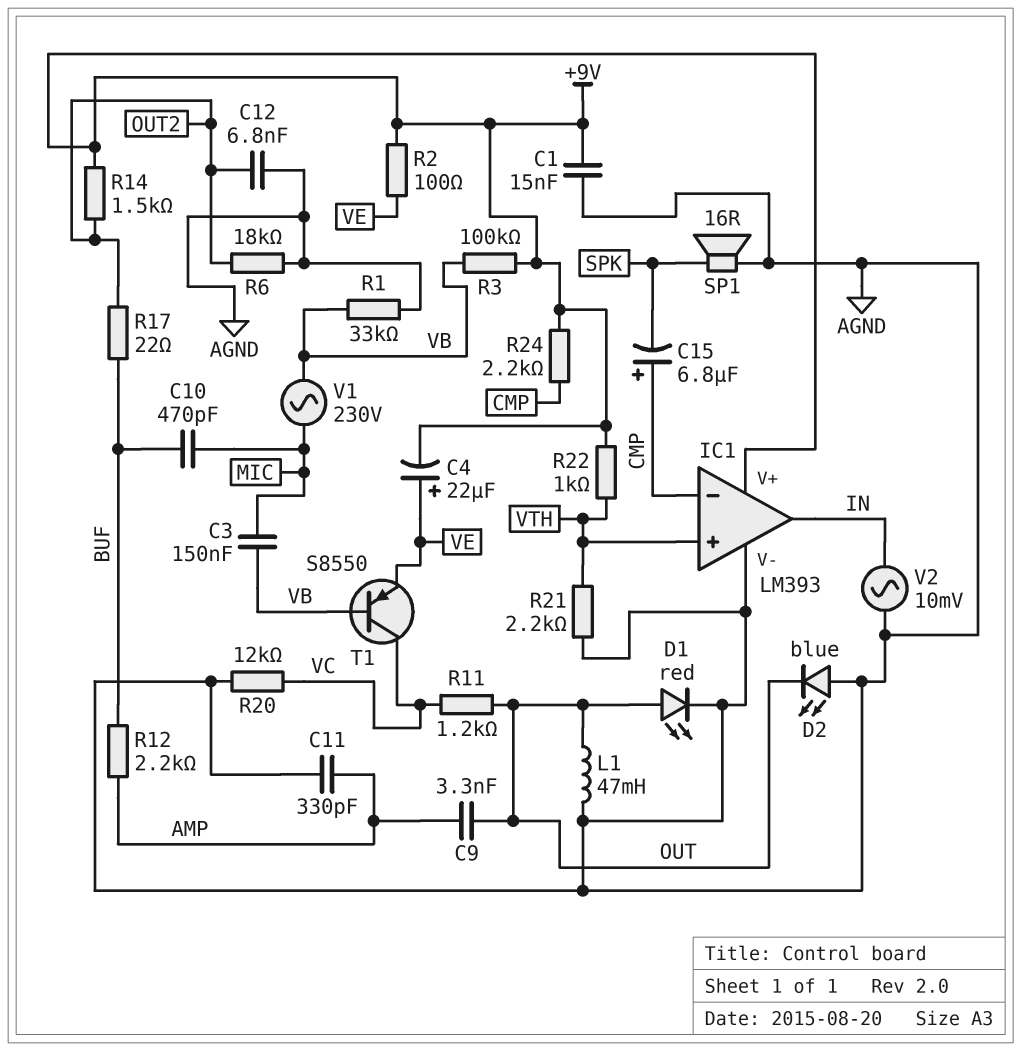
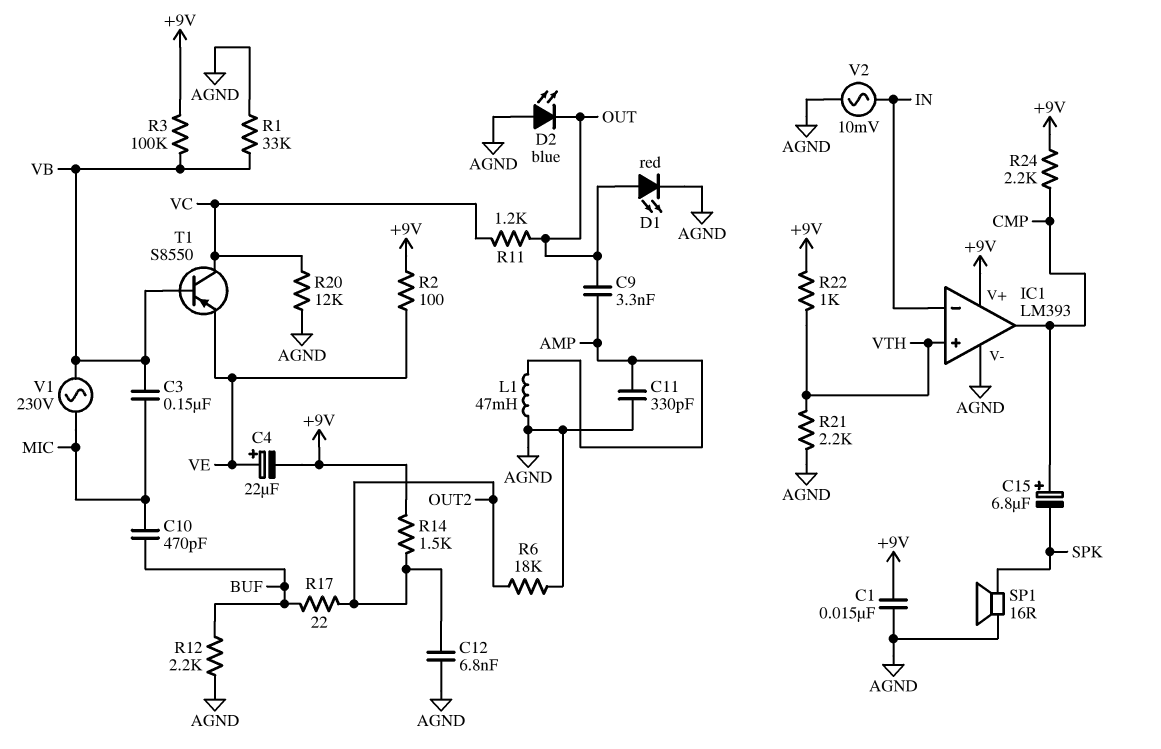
IC1 pin in-: CMP -> IN
IC1 pin out: IN -> CMP
L1: 47mH (AGND, OUT) -> 47mH (AGND, AMP)
R12: 2.2k (AMP, BUF) -> 2.2k (AGND, BUF)

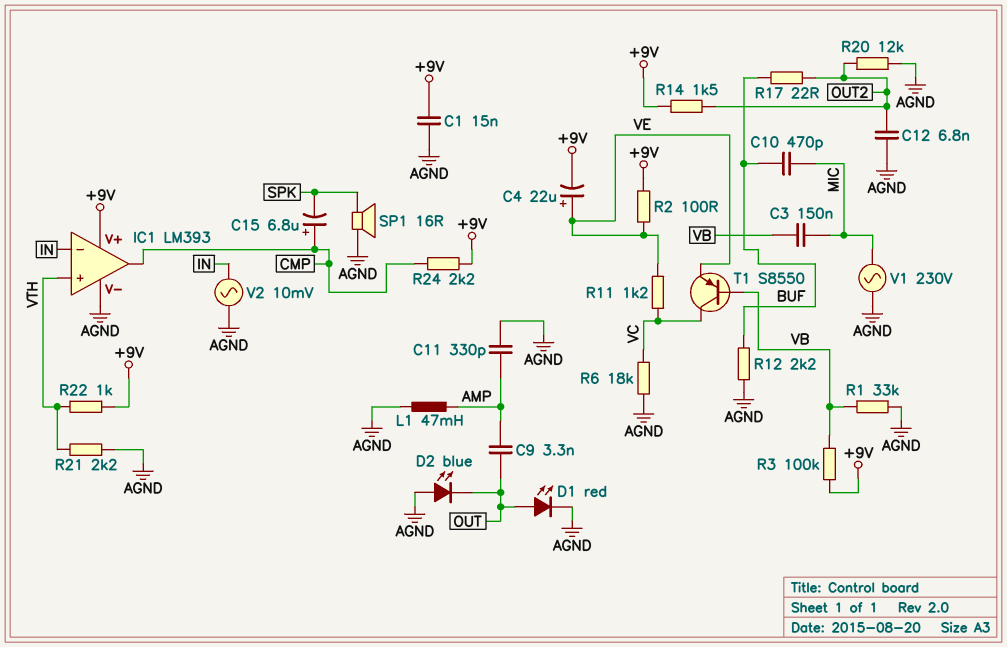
R6: 18k (AGND, OUT2) -> 18k (AGND, VC)
R11: 1.2k (OUT, VC) -> 1.2k (VC, VE)
R20: 12k (AGND, VC) -> 12k (AGND, OUT2)
V1: AC 230V (MIC, VB) -> AC 230V (AGND, MIC)

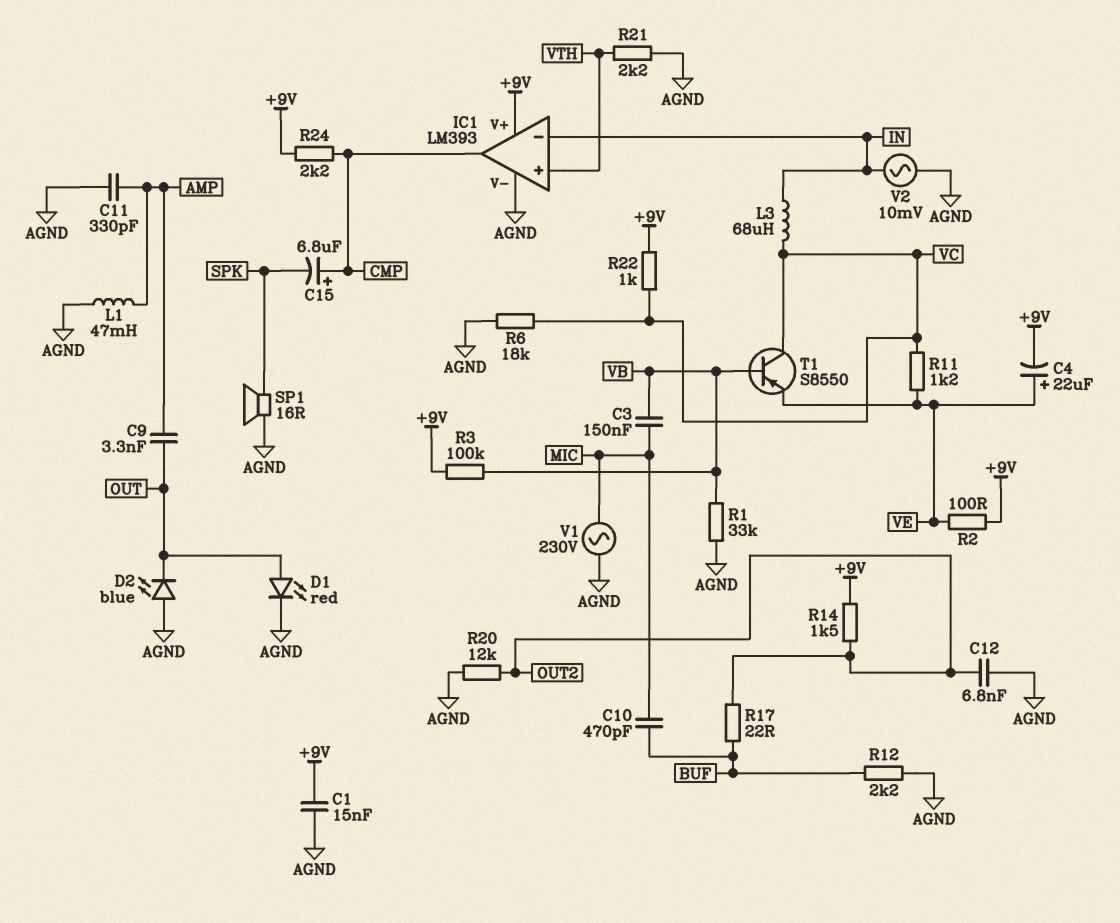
L3: none -> 68uH (IN, VC)
R22: 1k (+9V, VTH) -> 1k (+9V, VC)

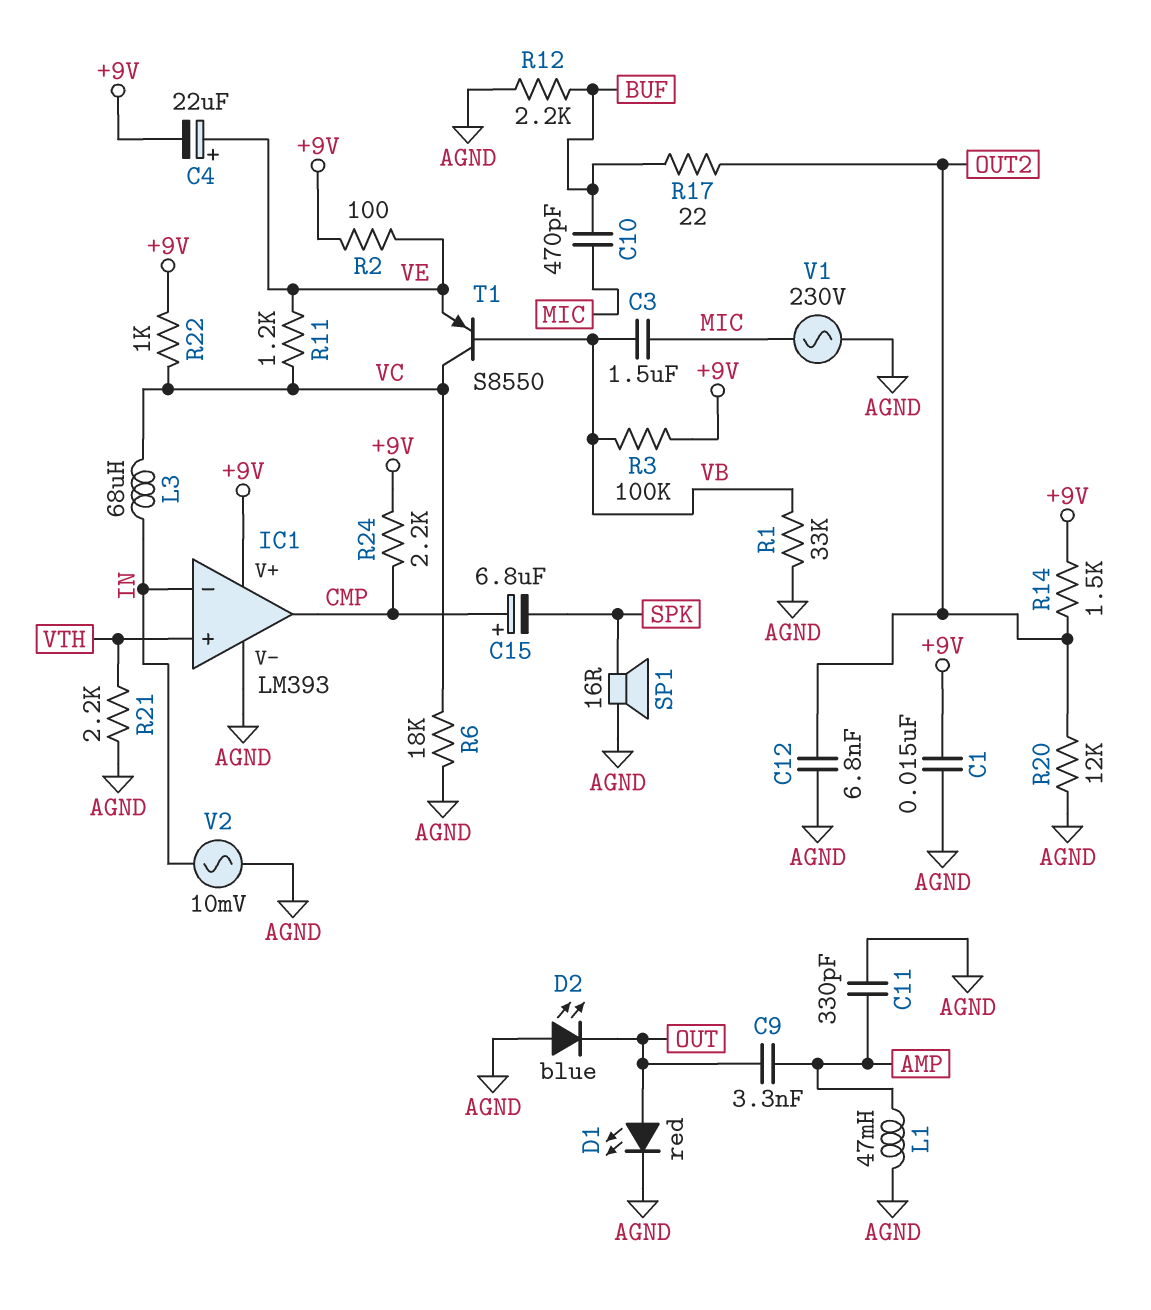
C3: 150nF (MIC, VB) -> 1.5uF (MIC, VB)

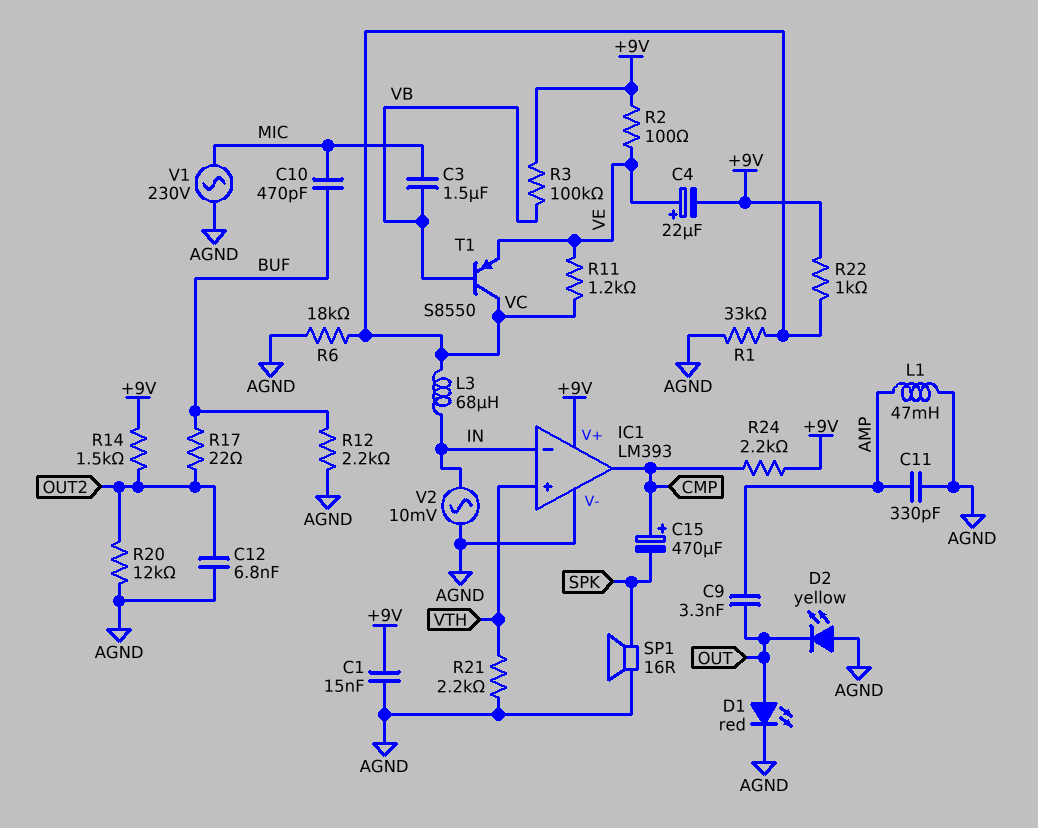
C15: 6.8uF (plus CMP, minus SPK) -> 470uF (plus CMP, minus SPK)
D2: LED blue (A AGND, K OUT) -> LED yellow (A AGND, K OUT)
R1: 33k (AGND, VB) -> 33k (AGND, VC)

